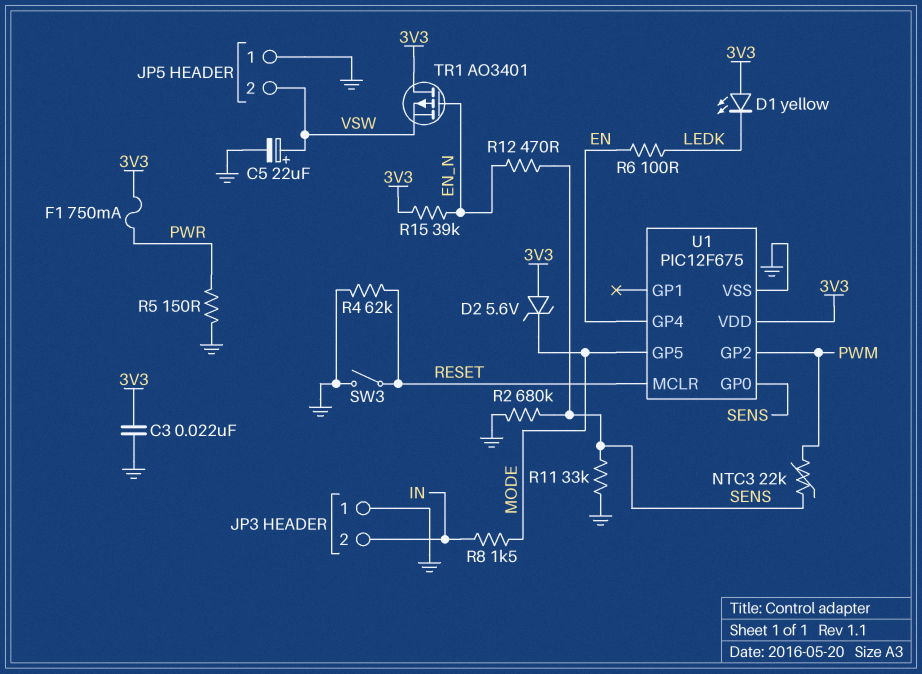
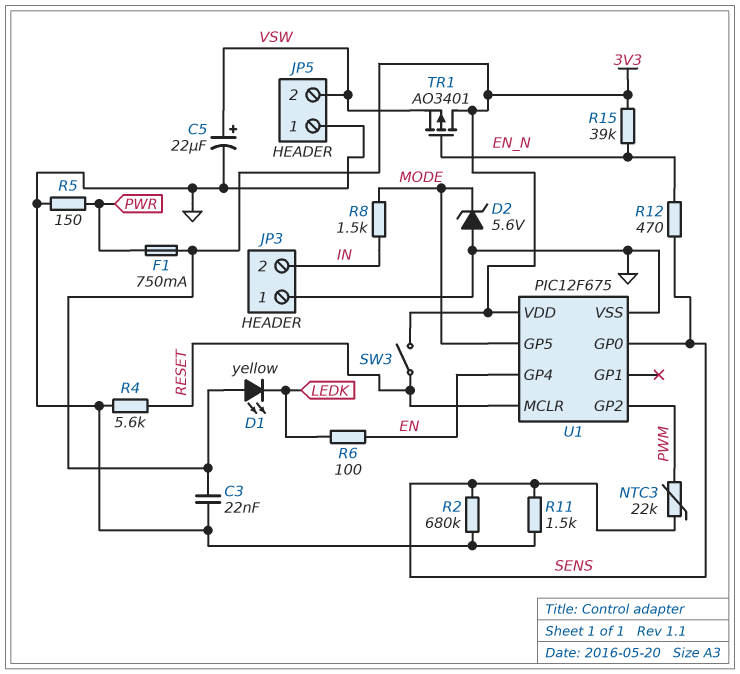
D2: zener 5.6V (A 3V3, K MODE) -> zener 5.6V (A GND, K MODE)
R4: 62k (GND, RESET) -> 5.6k (GND, RESET)
R11: 33k (GND, SENS) -> 1.5k (GND, SENS)
SW3: switch (GND, RESET) -> switch (3V3, RESET)

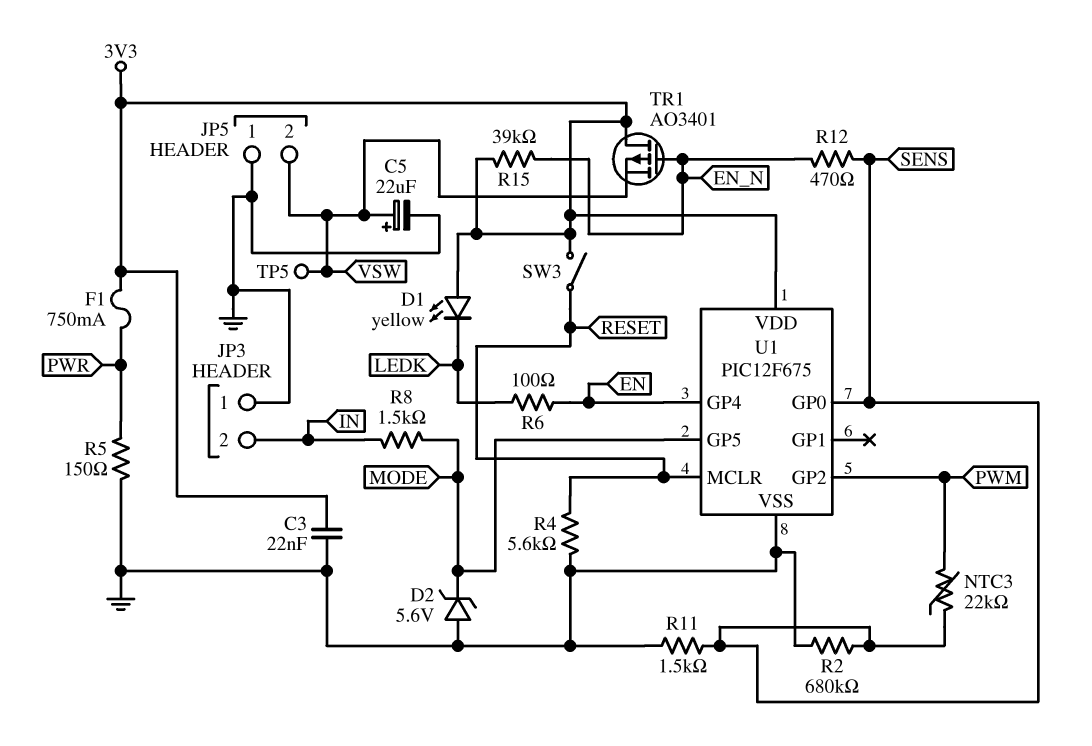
TP5: none -> test point (VSW)

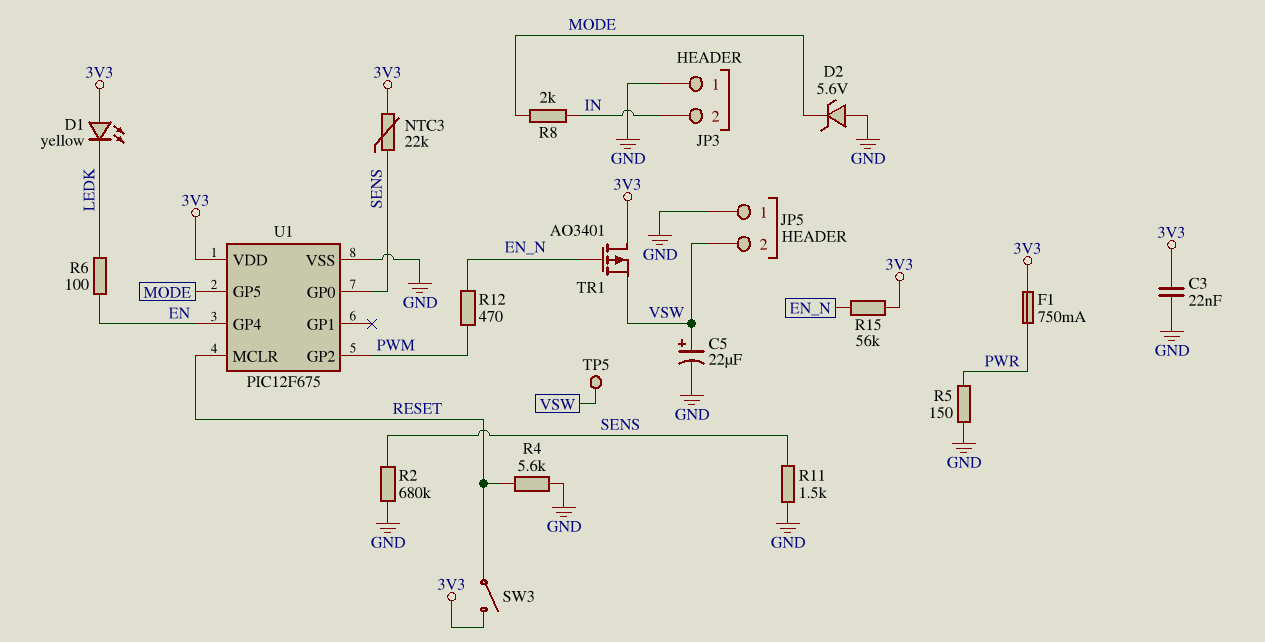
NTC3: 22k (PWM, SENS) -> 22k (3V3, SENS)
R8: 1.5k (IN, MODE) -> 2k (IN, MODE)
R12: 470 (EN_N, SENS) -> 470 (EN_N, PWM)
R15: 39k (3V3, EN_N) -> 56k (3V3, EN_N)

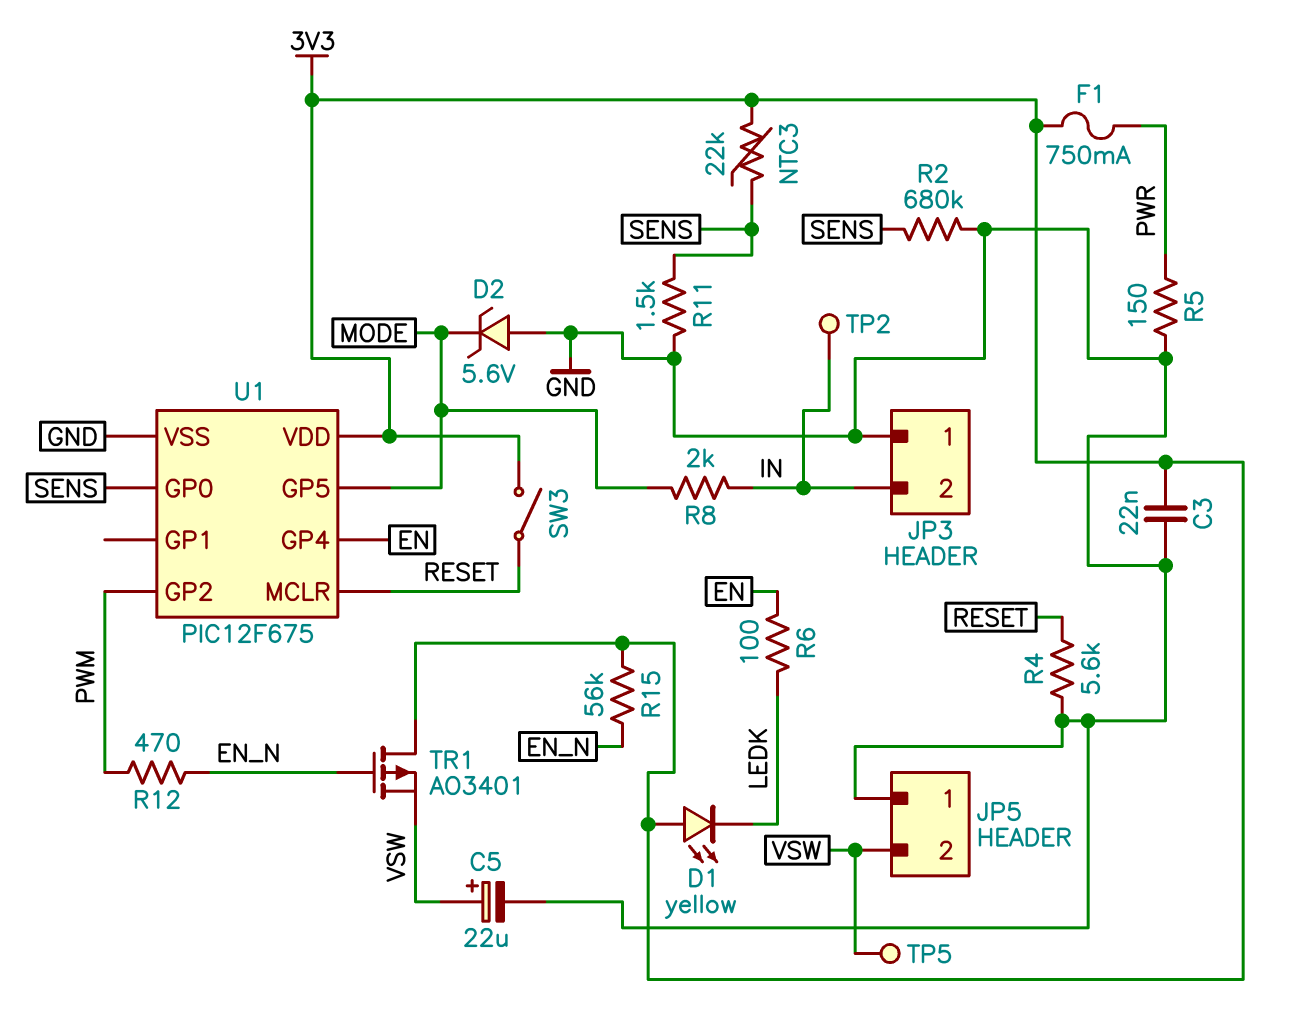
TP2: none -> test point (IN)

